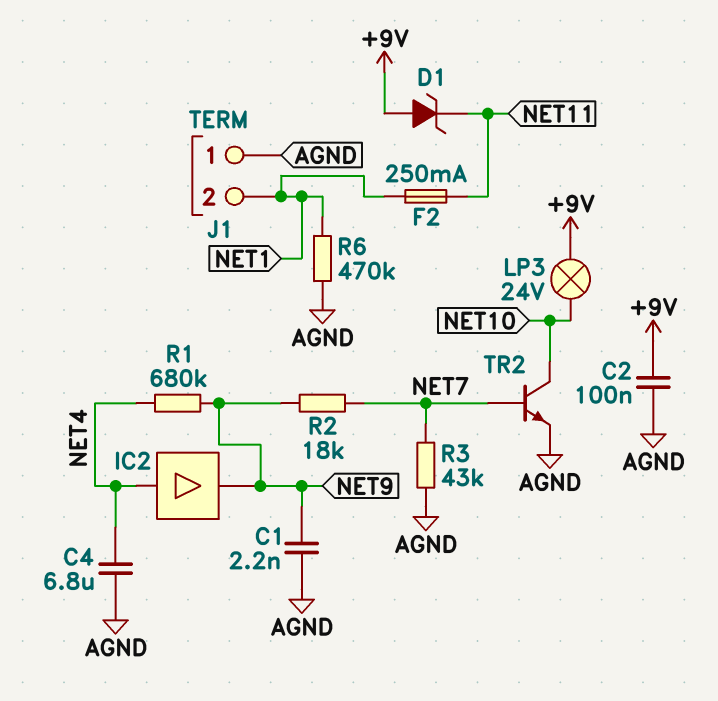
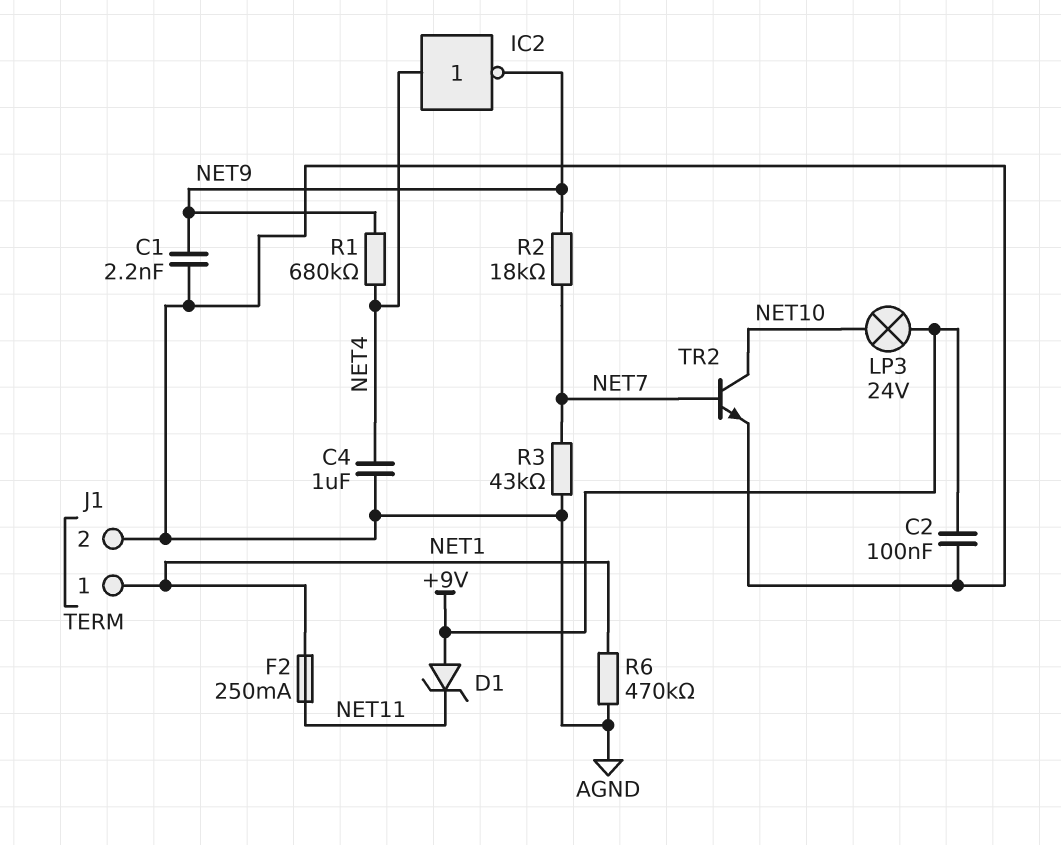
C4: 6.8uF (AGND, NET4) -> 1uF (AGND, NET4)
IC2: buffer (in NET4, out NET9) -> NOT (in NET4, out NET9)
J1 pin 1: AGND -> NET1
J1 pin 2: NET1 -> AGND

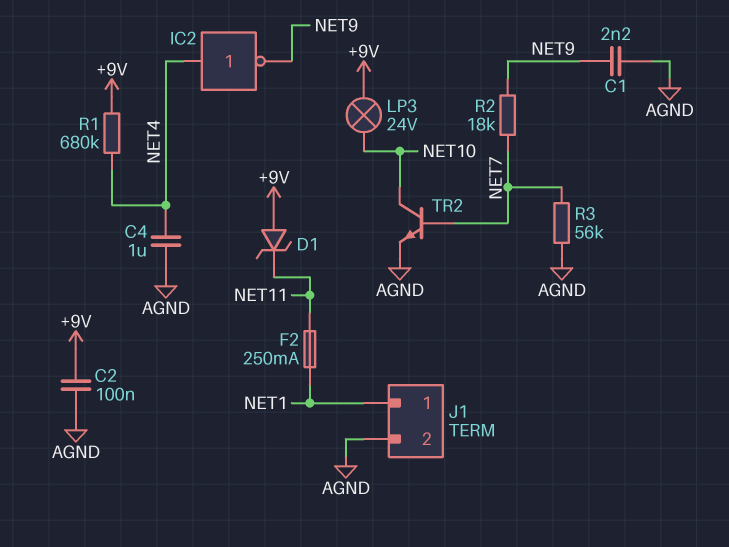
R1: 680k (NET4, NET9) -> 680k (+9V, NET4)
R3: 43k (AGND, NET7) -> 56k (AGND, NET7)
R6: 470k (AGND, NET1) -> none

